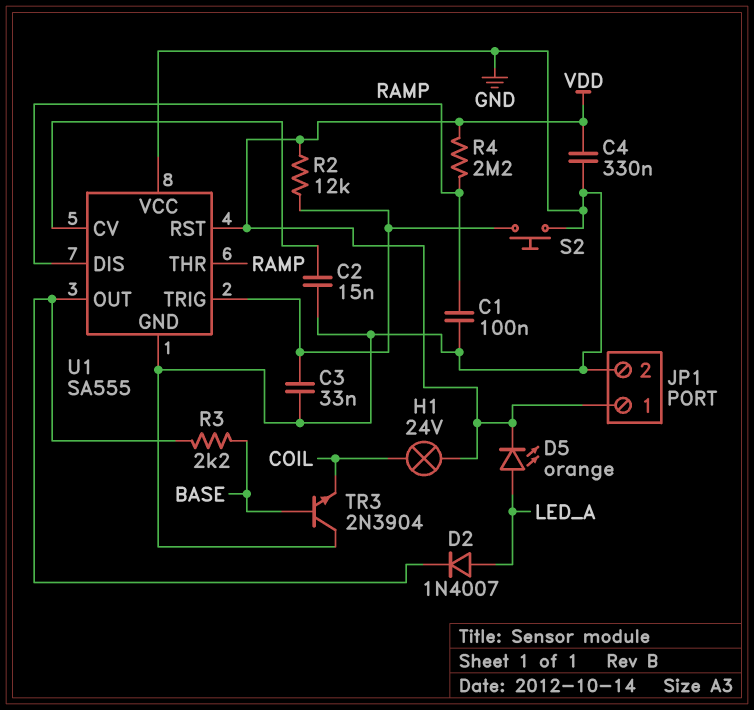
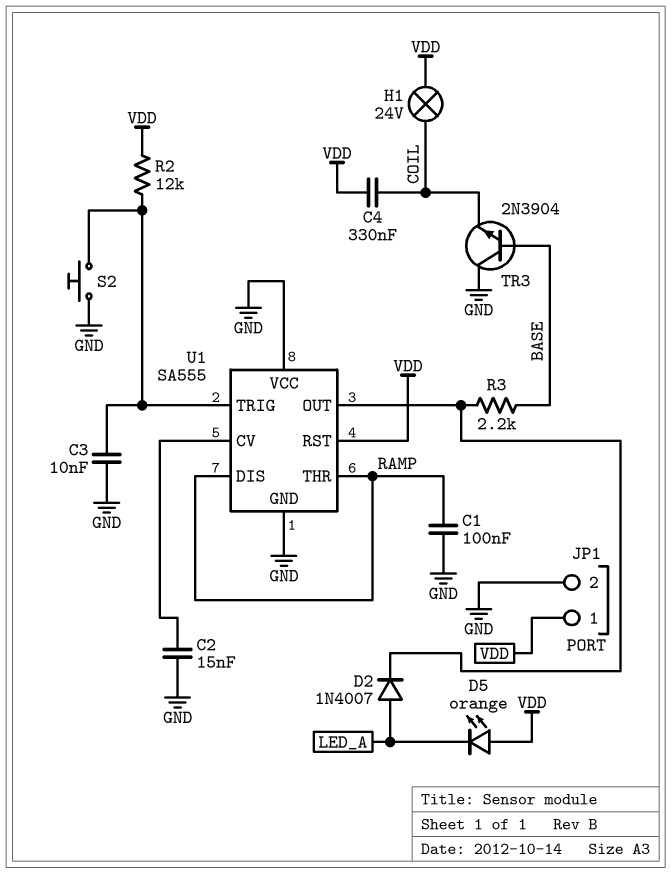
C3: 33nF (GND, U1/TRIG) -> 10nF (GND, U1/TRIG)
C4: 330nF (GND, VDD) -> 330nF (COIL, VDD)
D5: LED orange (A LED_A, K VDD) -> LED orange (A VDD, K LED_A)
R4: 2.2M (RAMP, VDD) -> none

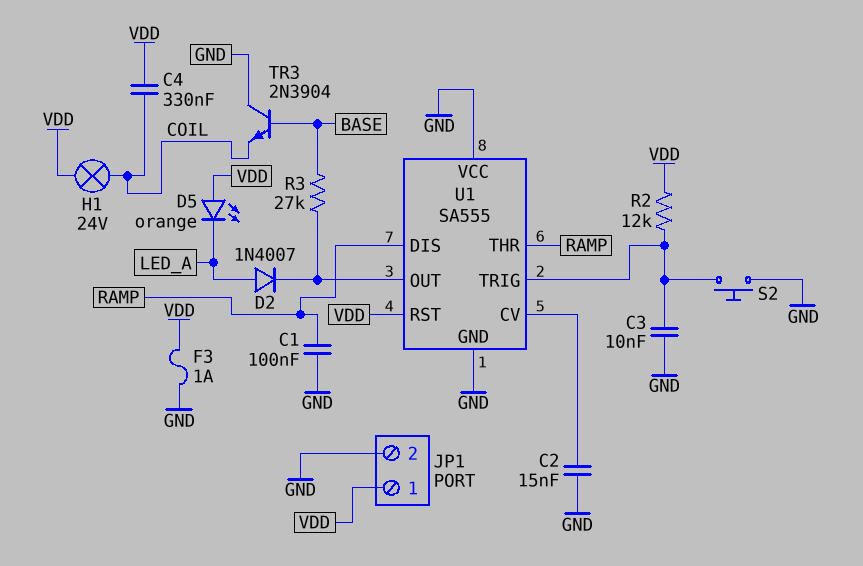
F3: none -> 1A (GND, VDD)
R3: 2.2k (BASE, U1/OUT) -> 27k (BASE, U1/OUT)

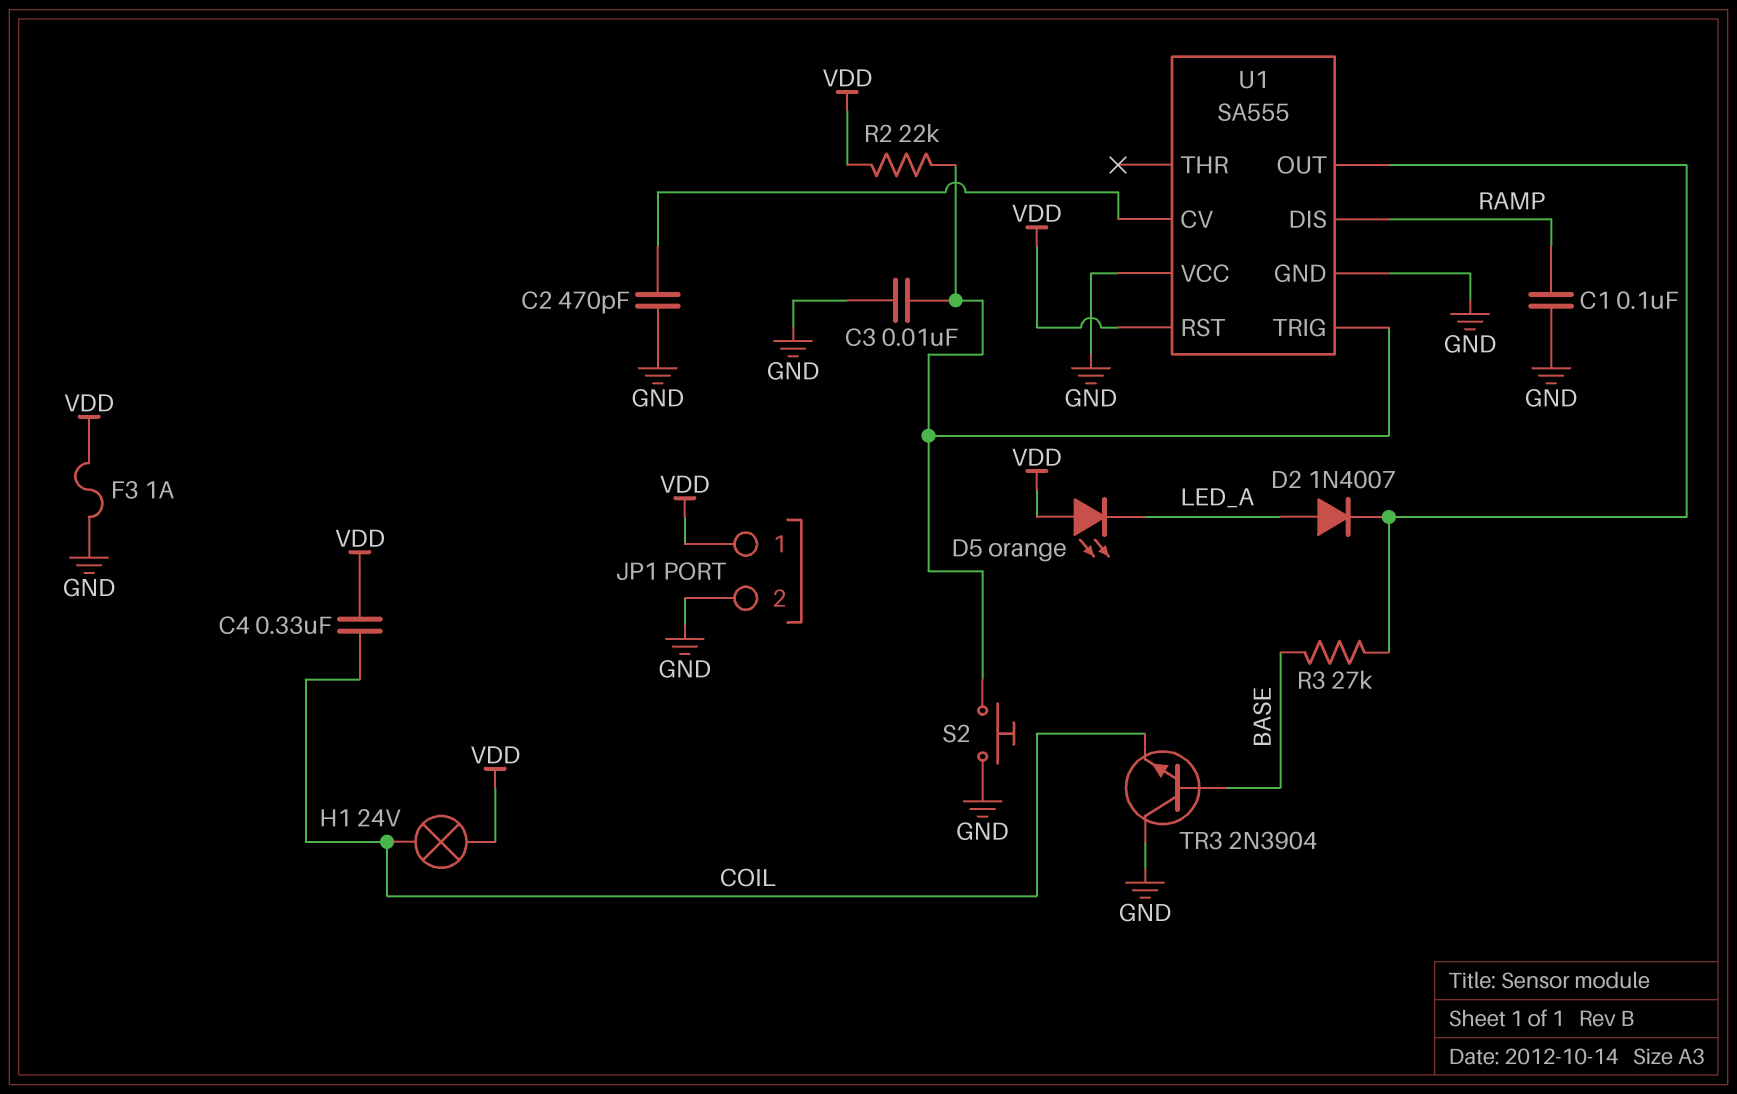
C2: 15nF (GND, U1/CV) -> 470pF (GND, U1/CV)
R2: 12k (U1/TRIG, VDD) -> 22k (U1/TRIG, VDD)
U1 pin THR: RAMP -> none

